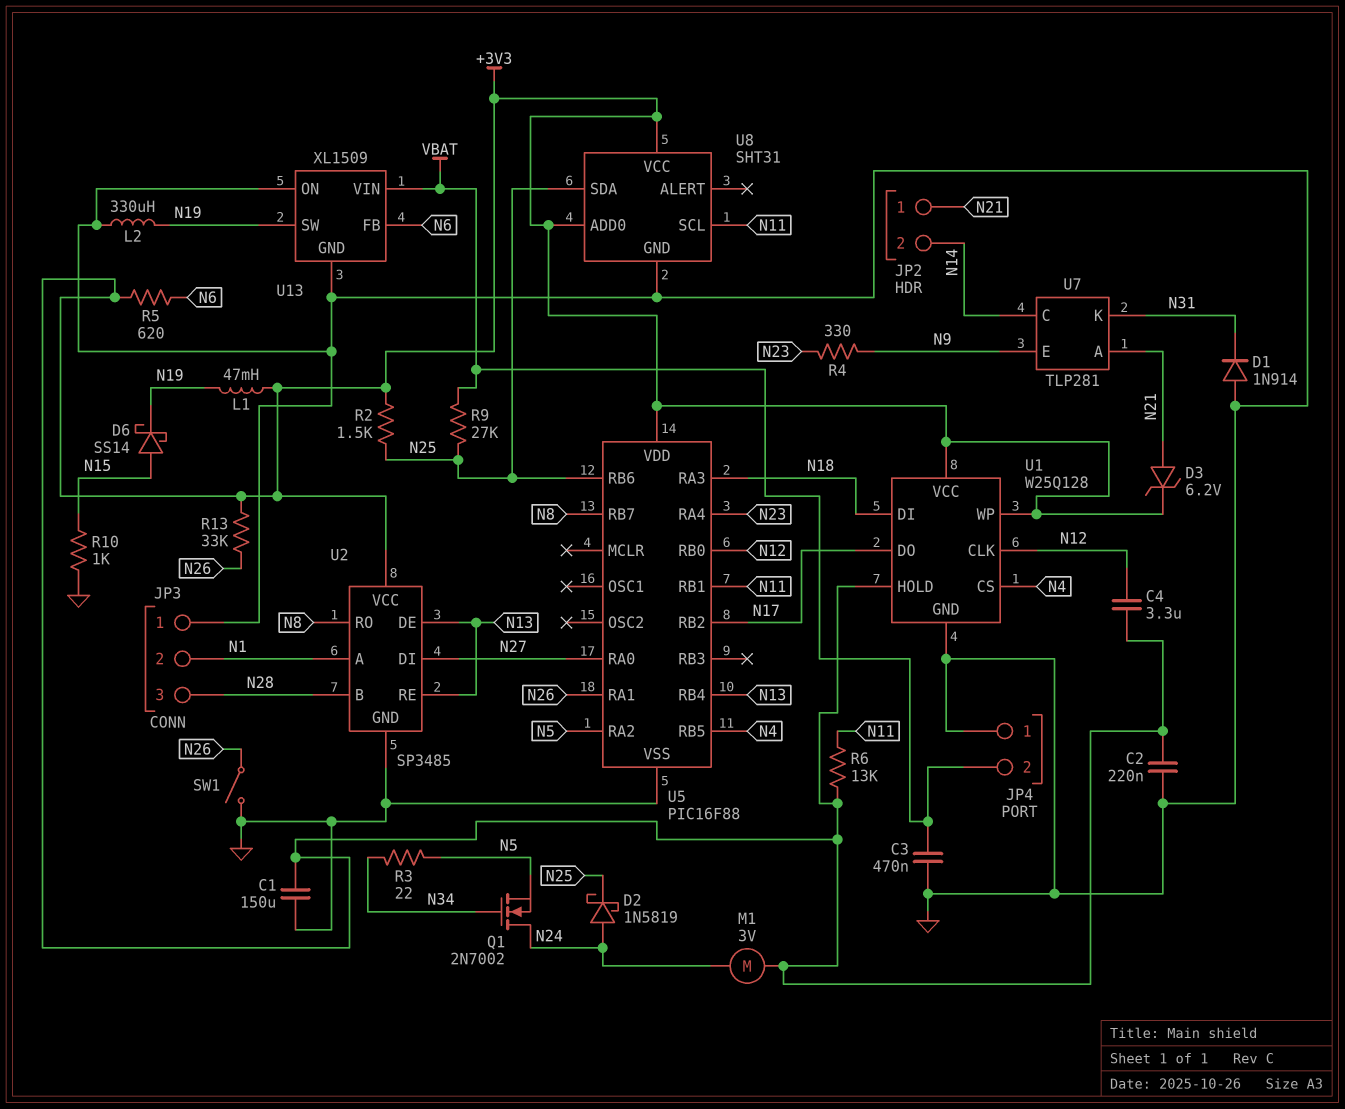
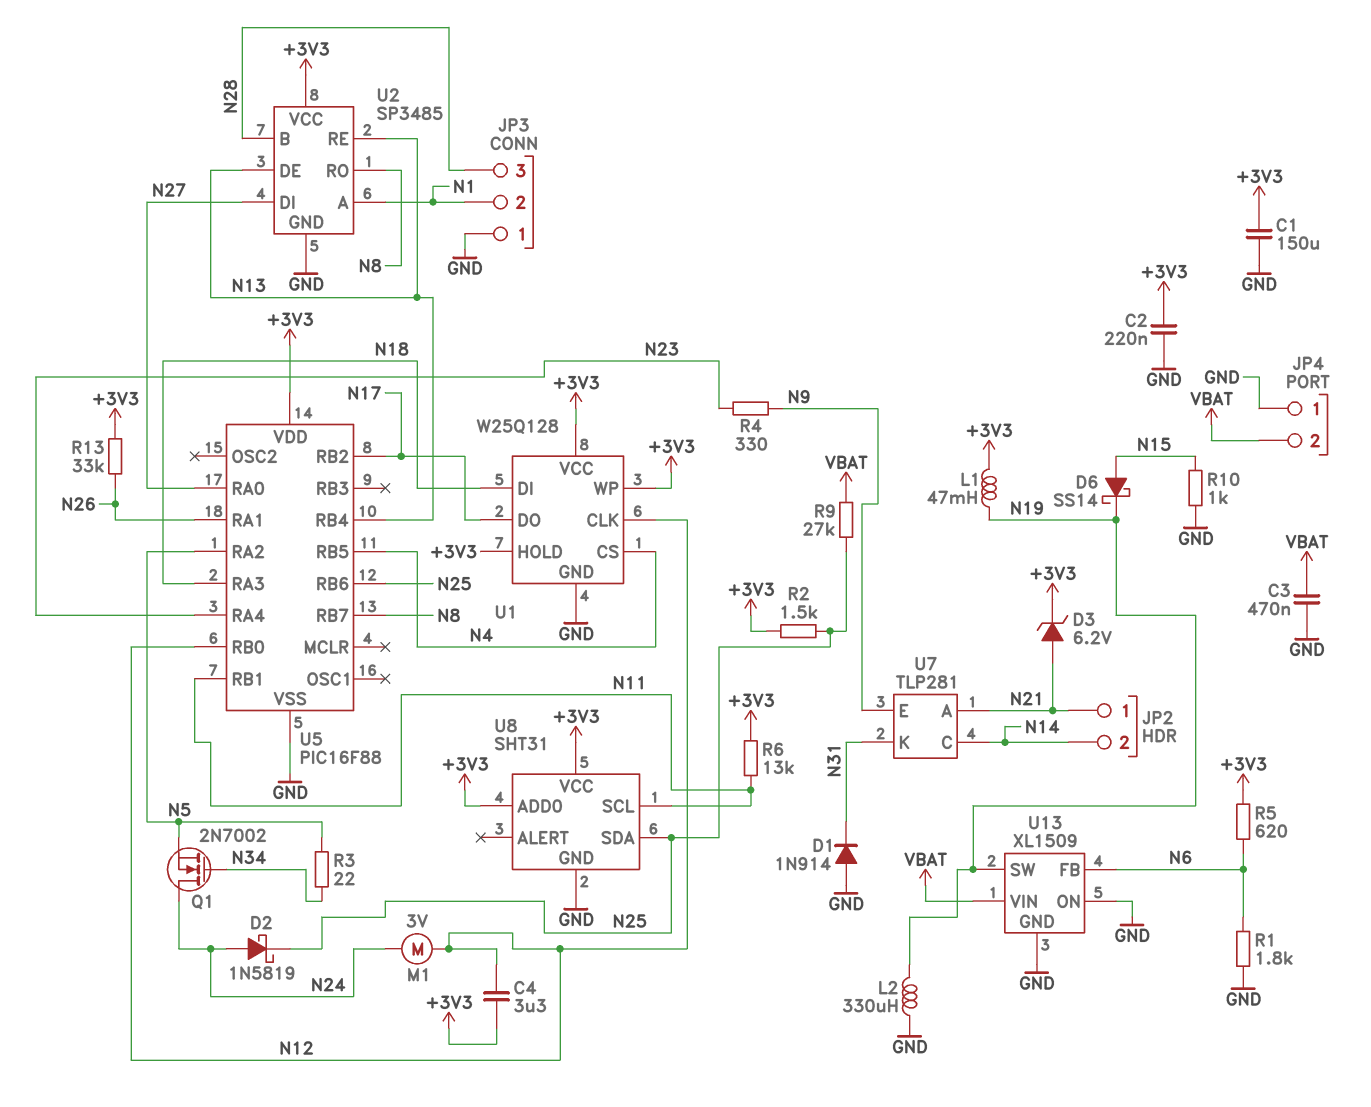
M1: motor 3V (+3V3, N24) -> motor 3V (N12, N24)
R1: none -> 1.8k (GND, N6)
SW1: switch (GND, N26) -> none

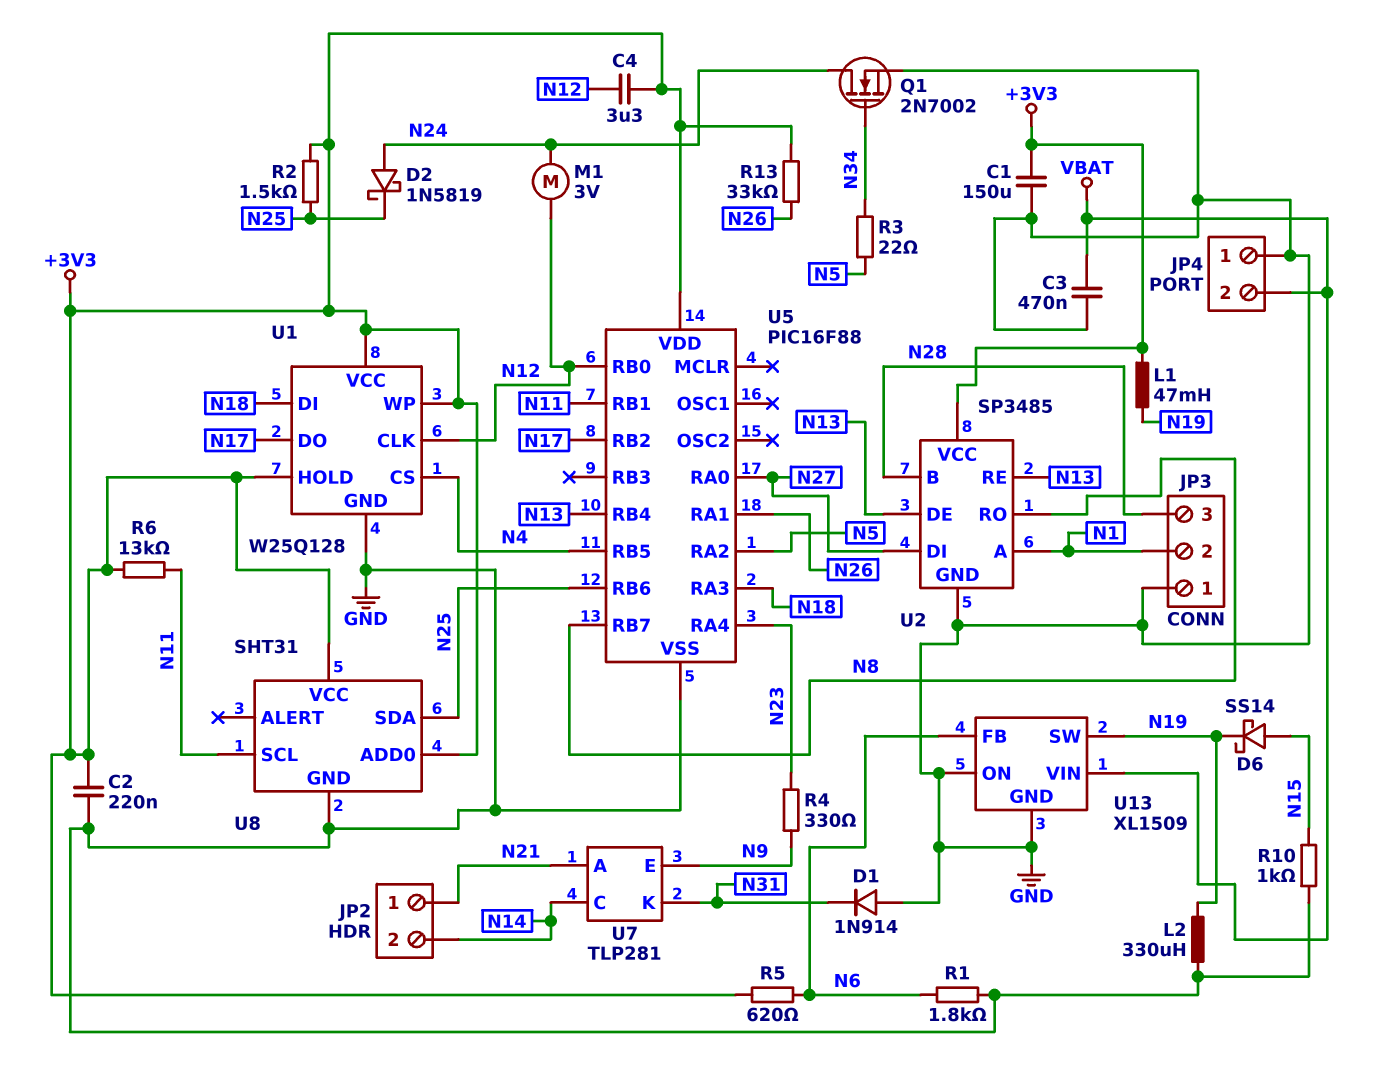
D3: zener 6.2V (A N21, K +3V3) -> none
Q1: NMOS 2N7002 (G N34, D N24, S N5) -> NMOS 2N7002 (G N34, D N24, S GND)
R9: 27k (N25, VBAT) -> none

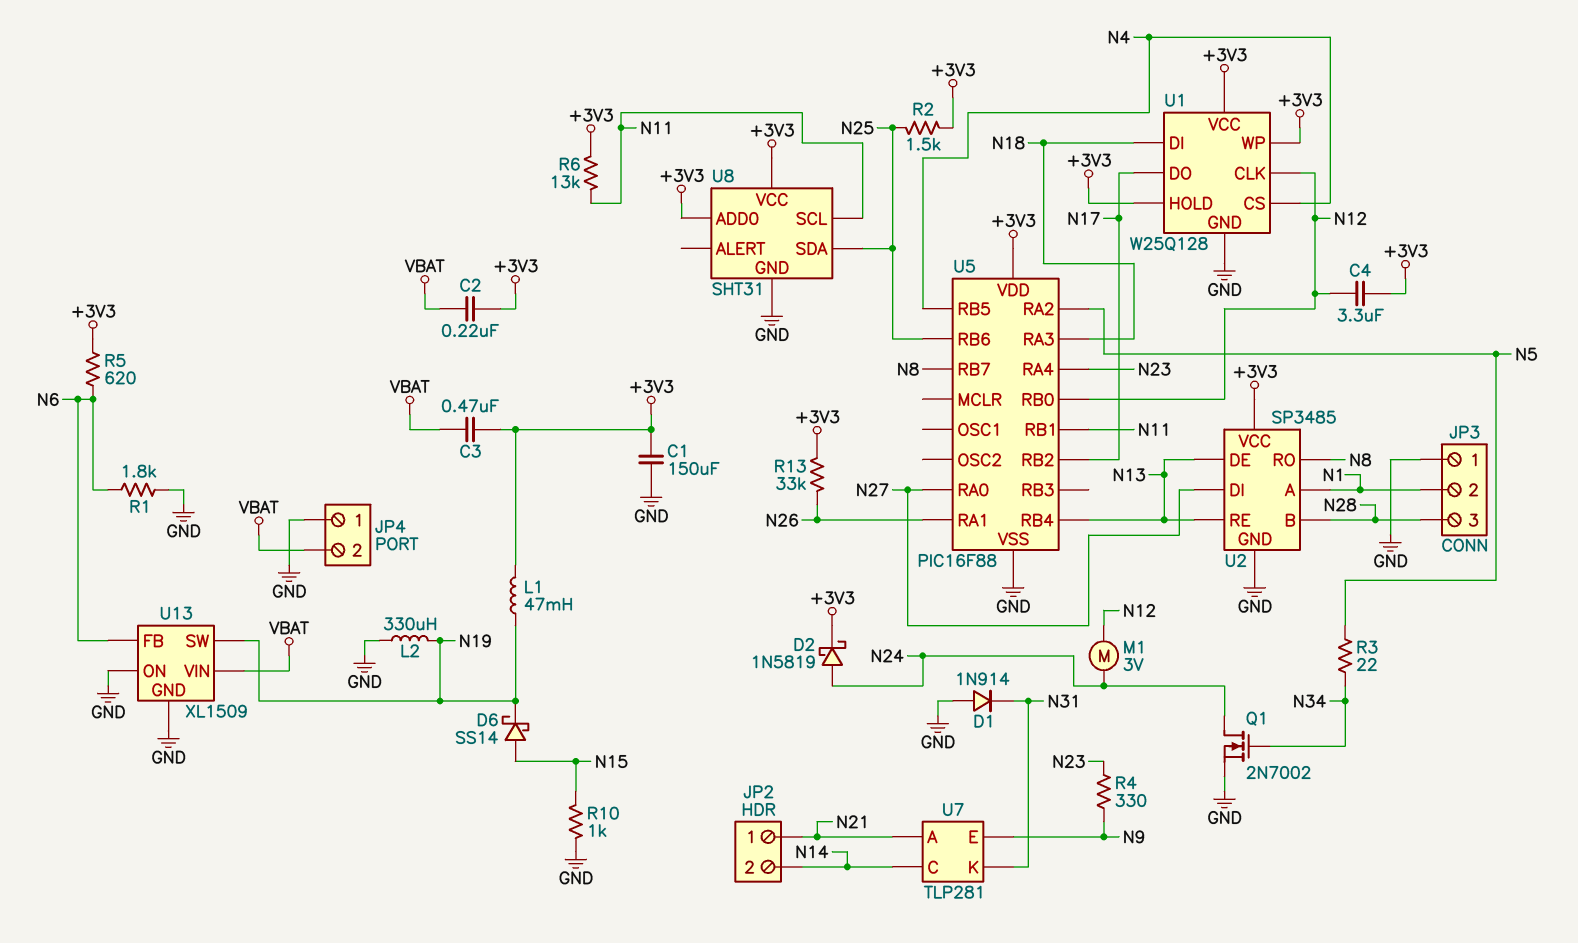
C2: 220nF (+3V3, GND) -> 220nF (+3V3, VBAT)
C3: 470nF (GND, VBAT) -> 470nF (+3V3, VBAT)
D2: schottky 1N5819 (A N24, K N25) -> schottky 1N5819 (A N24, K +3V3)

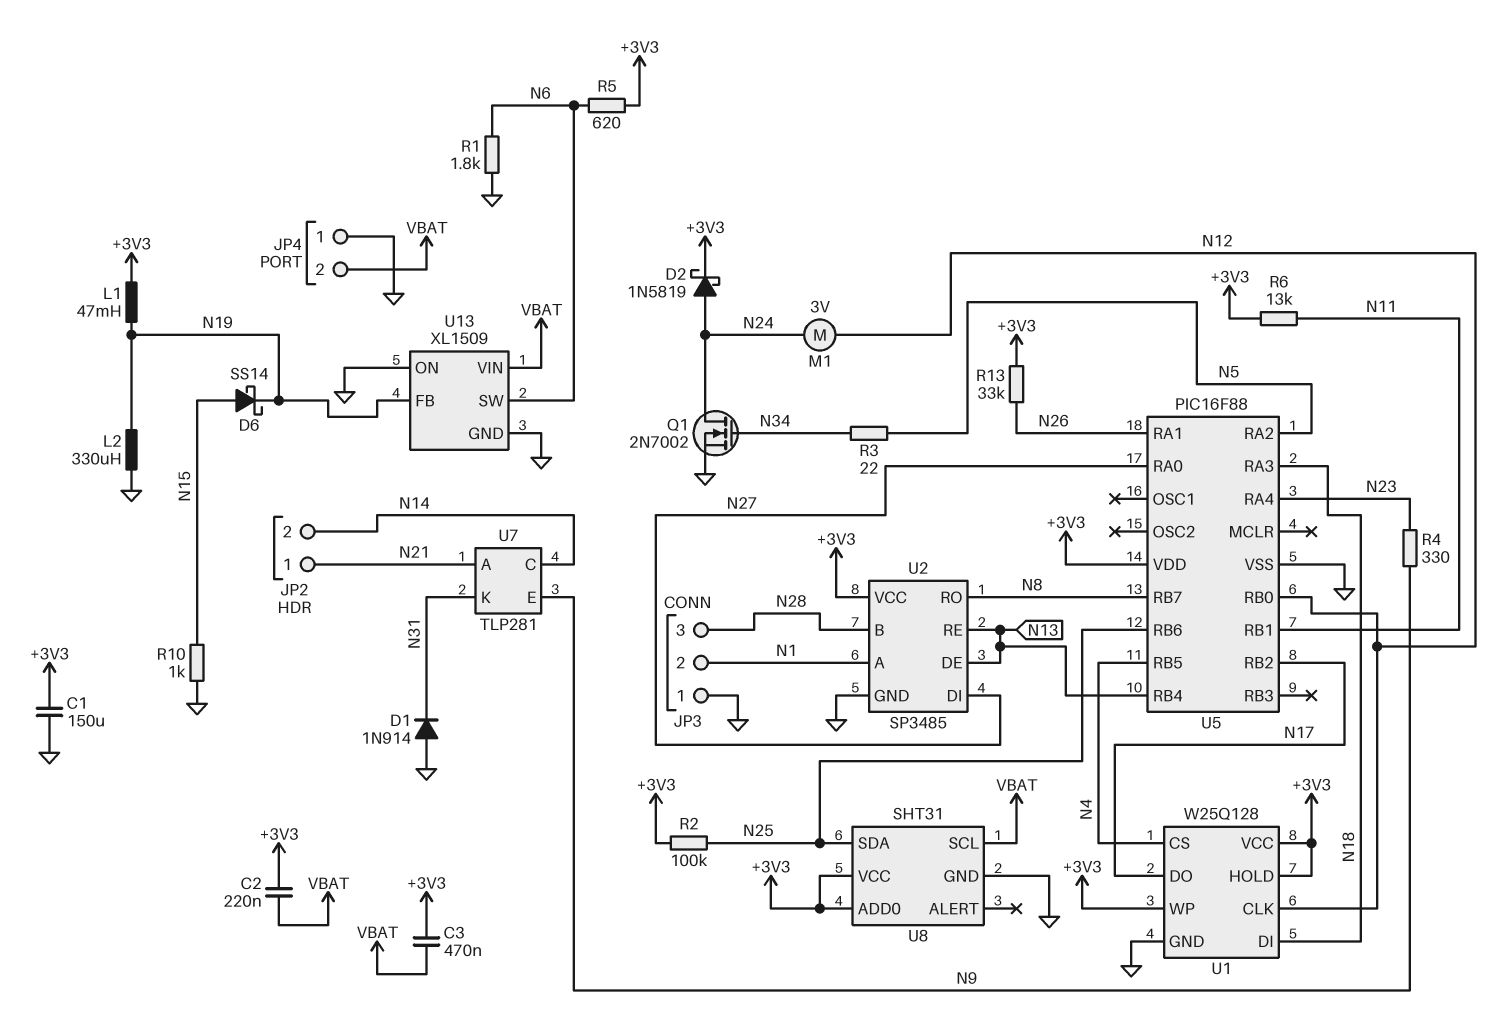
C4: 3.3uF (+3V3, N12) -> none
R2: 1.5k (+3V3, N25) -> 100k (+3V3, N25)
U8 pin SCL: N11 -> VBAT
U13 pin FB: N6 -> N19
U13 pin SW: N19 -> N6

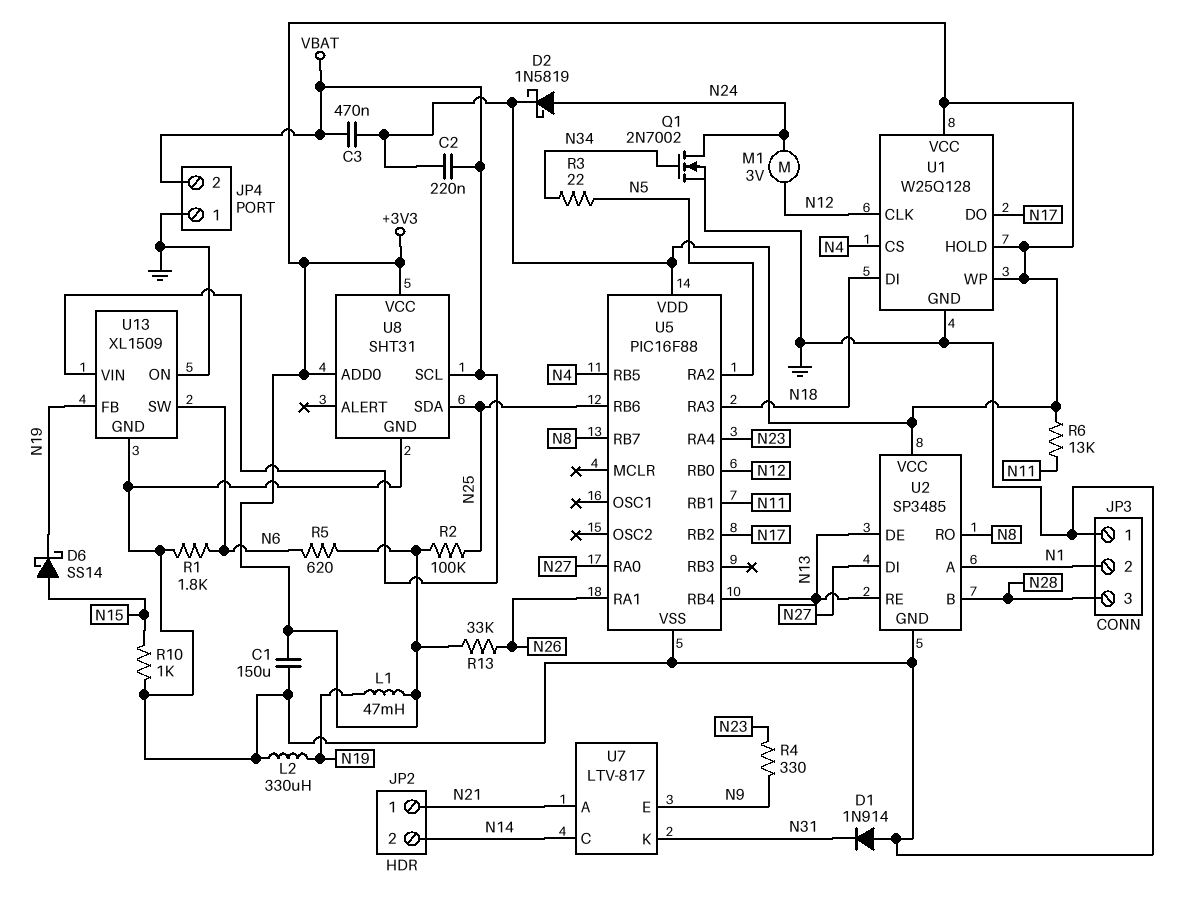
U7: TLP281 -> LTV-817

